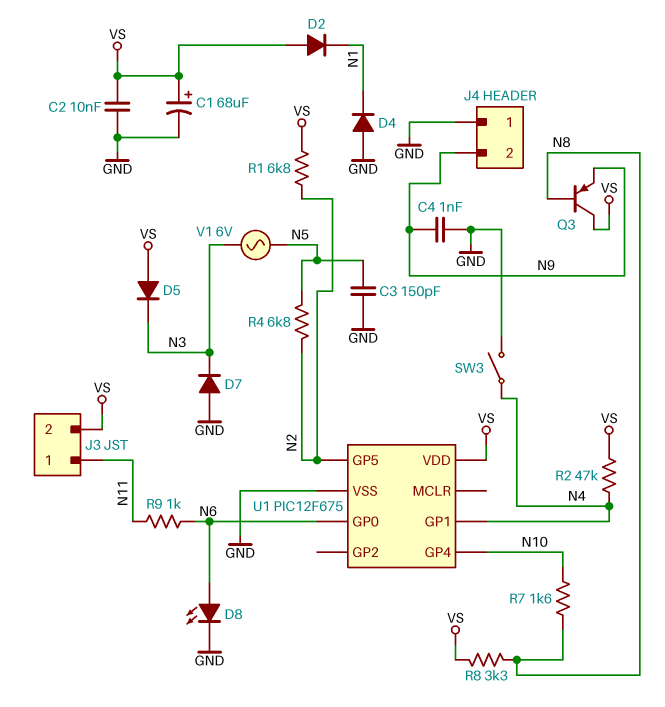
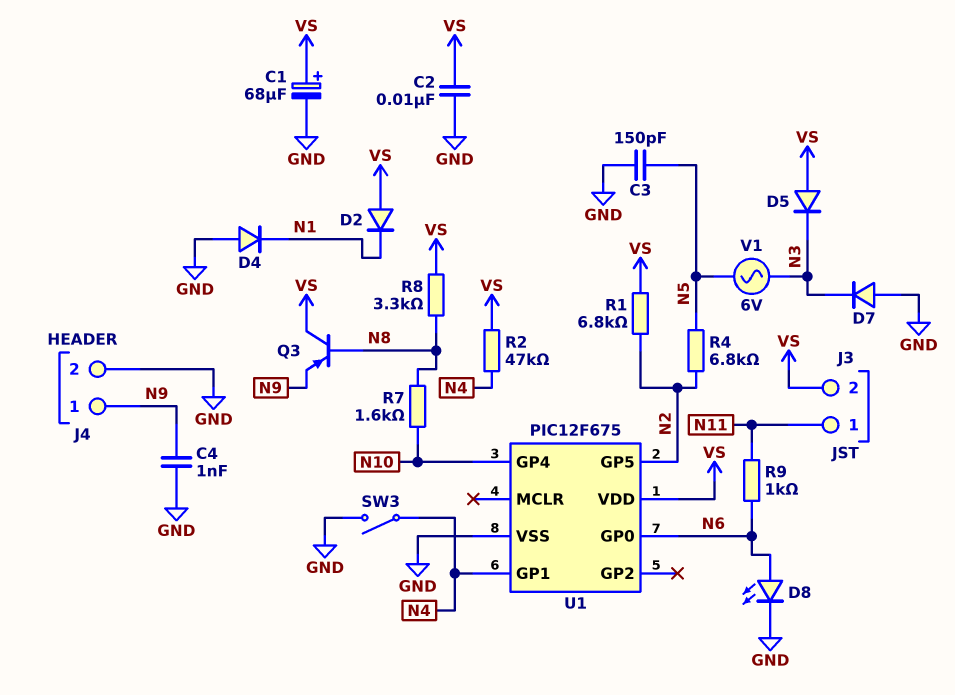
J4 pin 1: GND -> N9
J4 pin 2: N9 -> GND

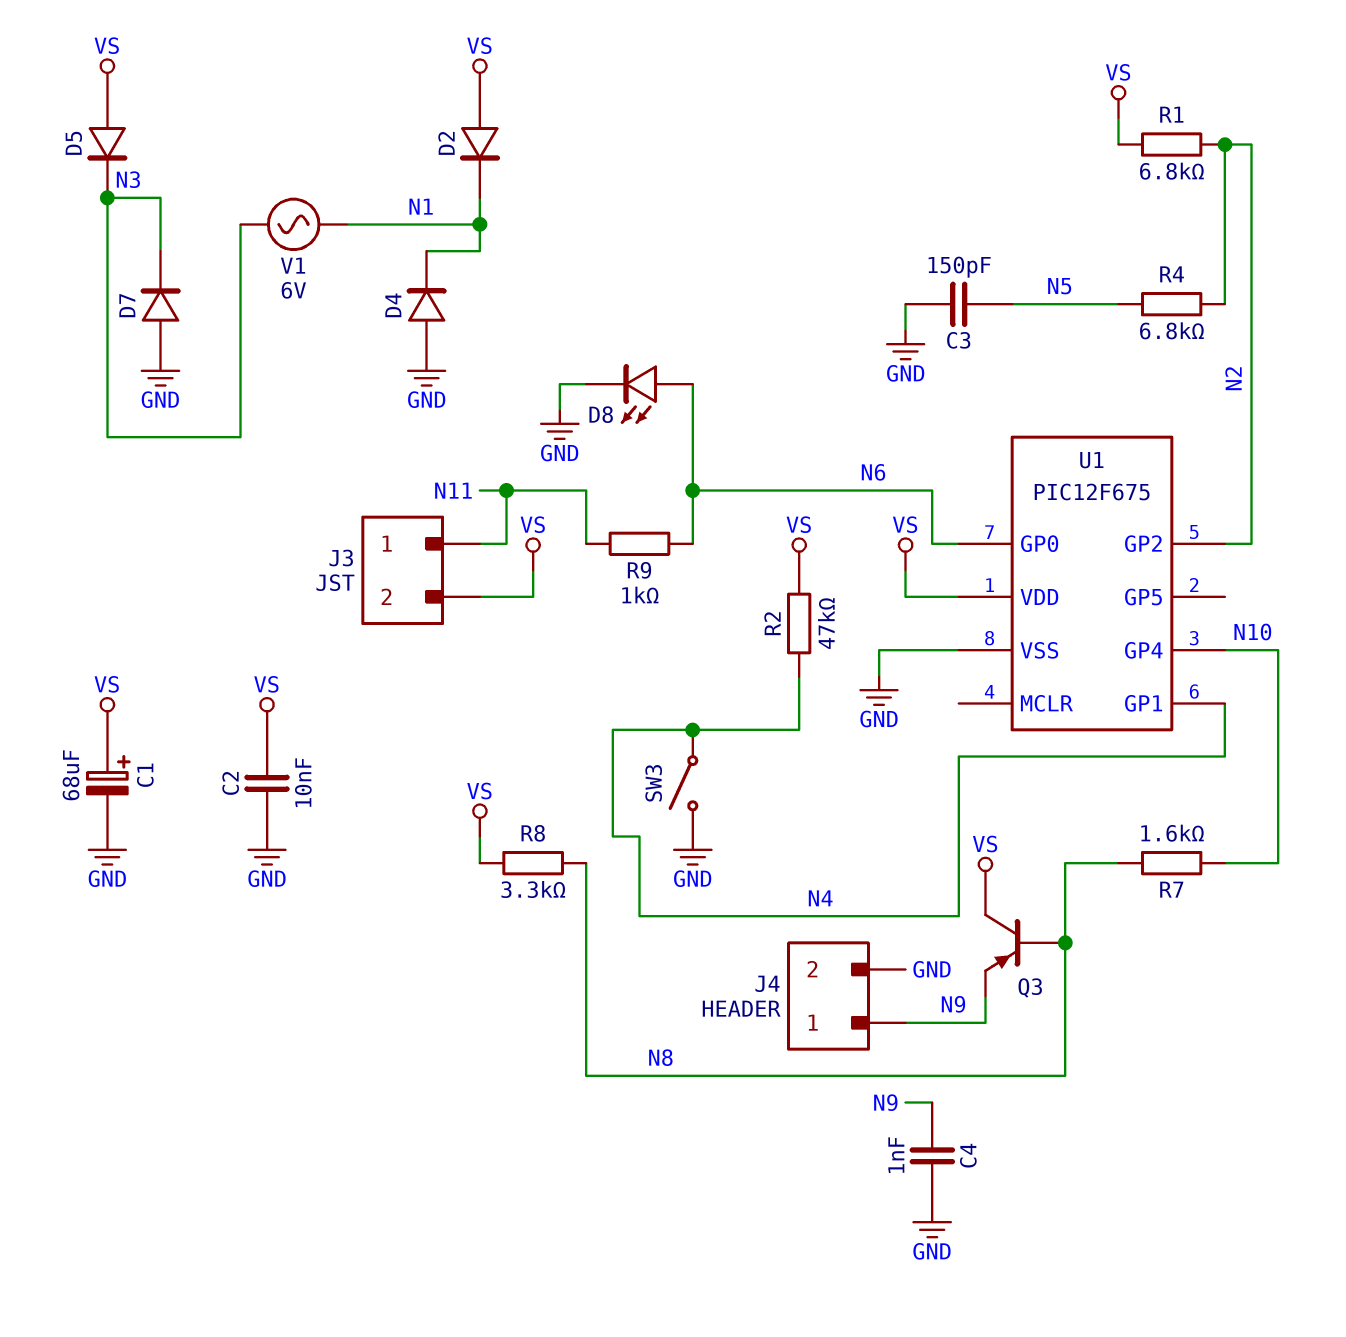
U1 pin GP2: none -> N2
U1 pin GP5: N2 -> none
V1: AC 6V (N3, N5) -> AC 6V (N1, N3)

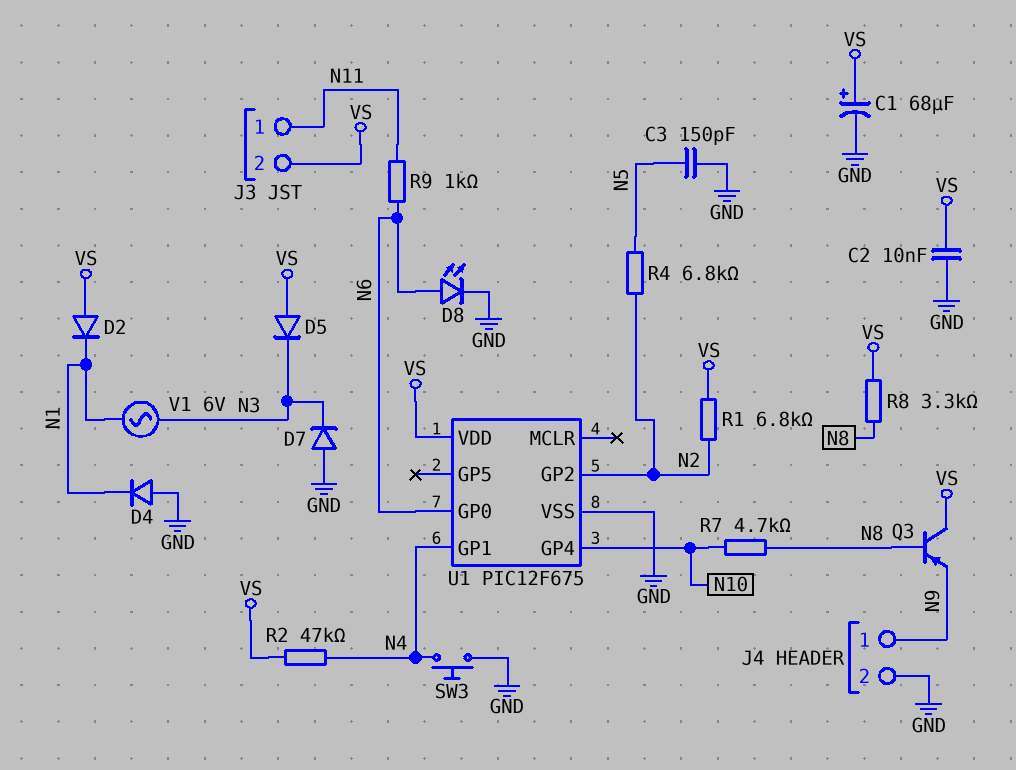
C4: 1nF (GND, N9) -> none
R7: 1.6k (N8, N10) -> 4.7k (N8, N10)
SW3: switch (GND, N4) -> button (GND, N4)

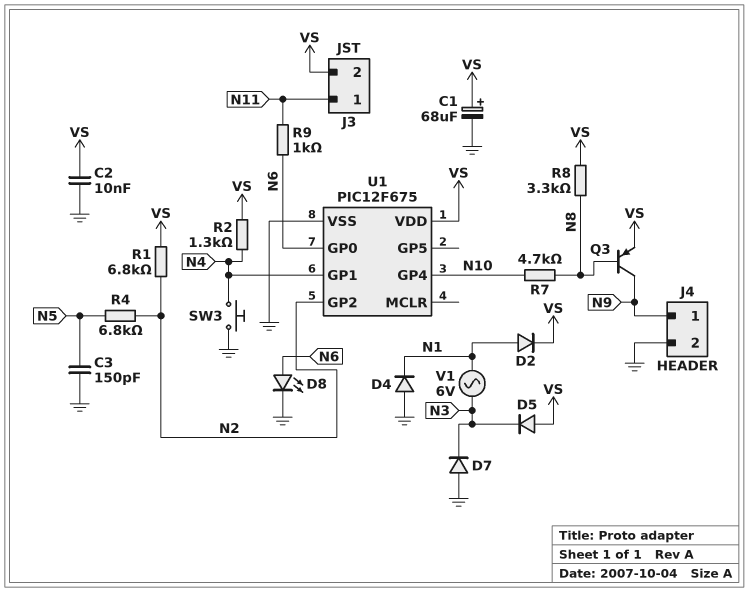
D2: diode (A VS, K N1) -> diode (A N1, K VS)
Q3: PNP (B N8, C VS, E N9) -> PNP (B N8, C N9, E VS)
R2: 47k (N4, VS) -> 1.3k (N4, VS)

